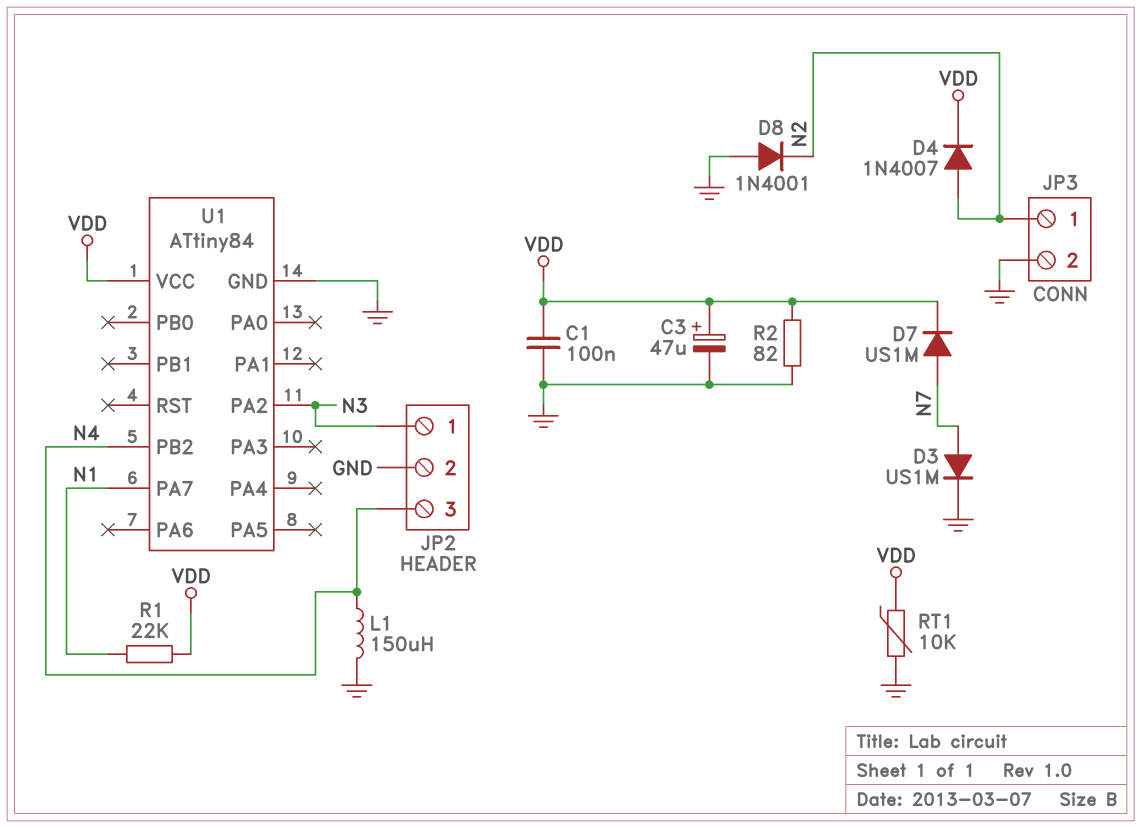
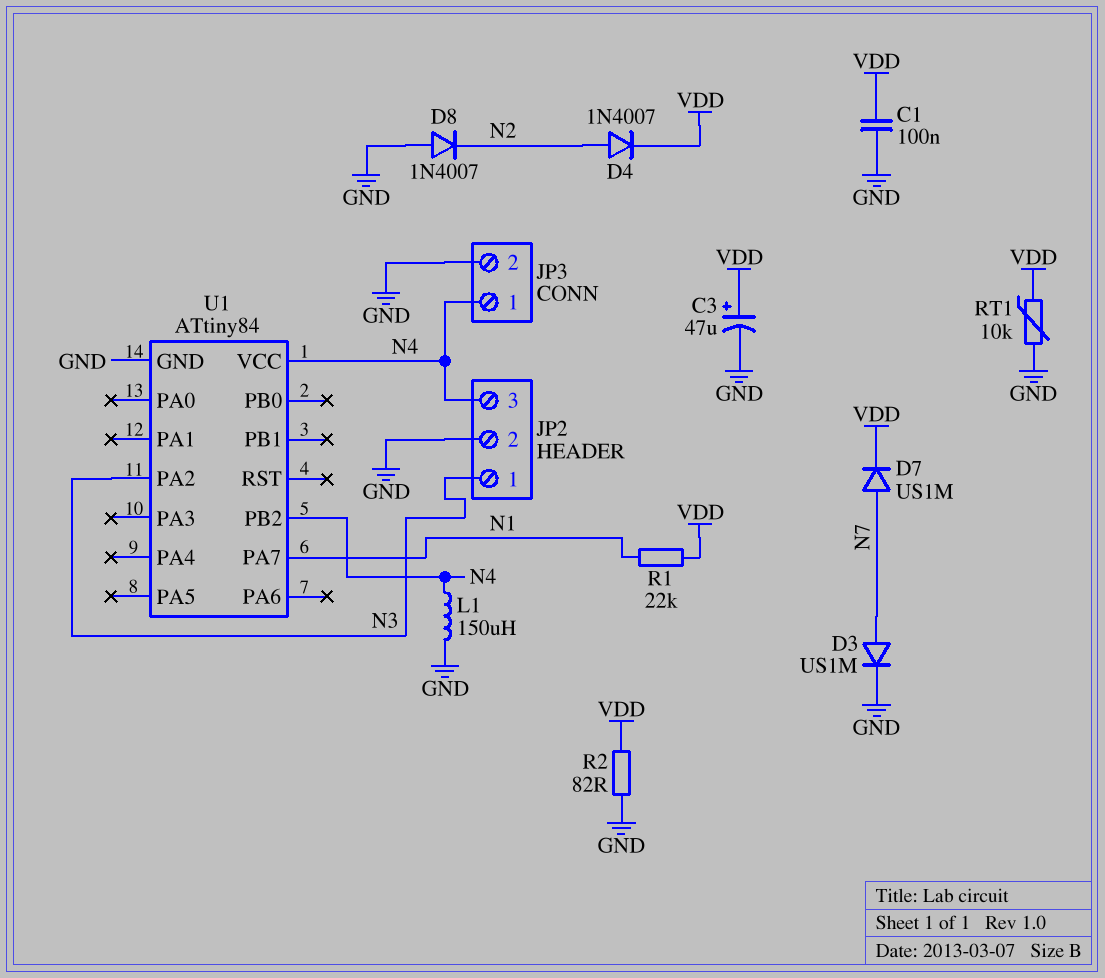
D8: diode 1N4001 (A GND, K N2) -> diode 1N4007 (A GND, K N2)
JP3 pin 1: N2 -> N4
U1 pin VCC: VDD -> N4

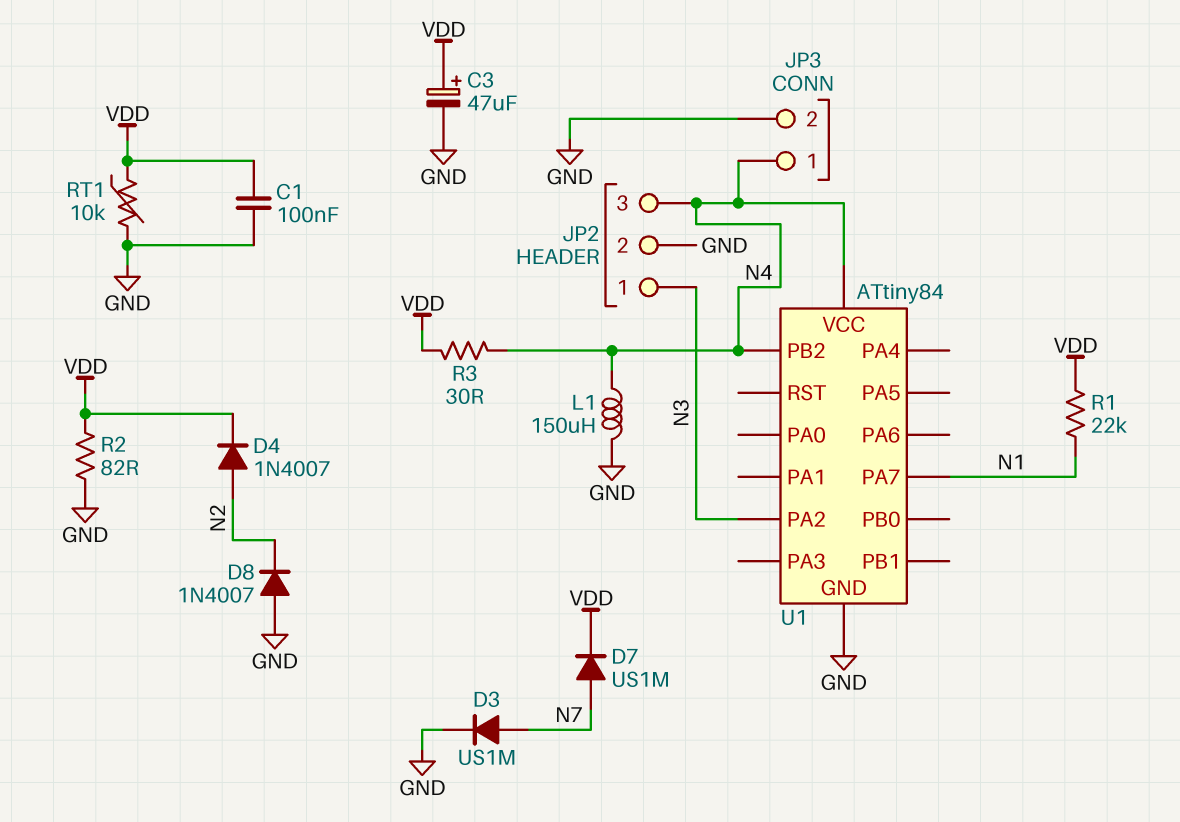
R3: none -> 30 (N4, VDD)

